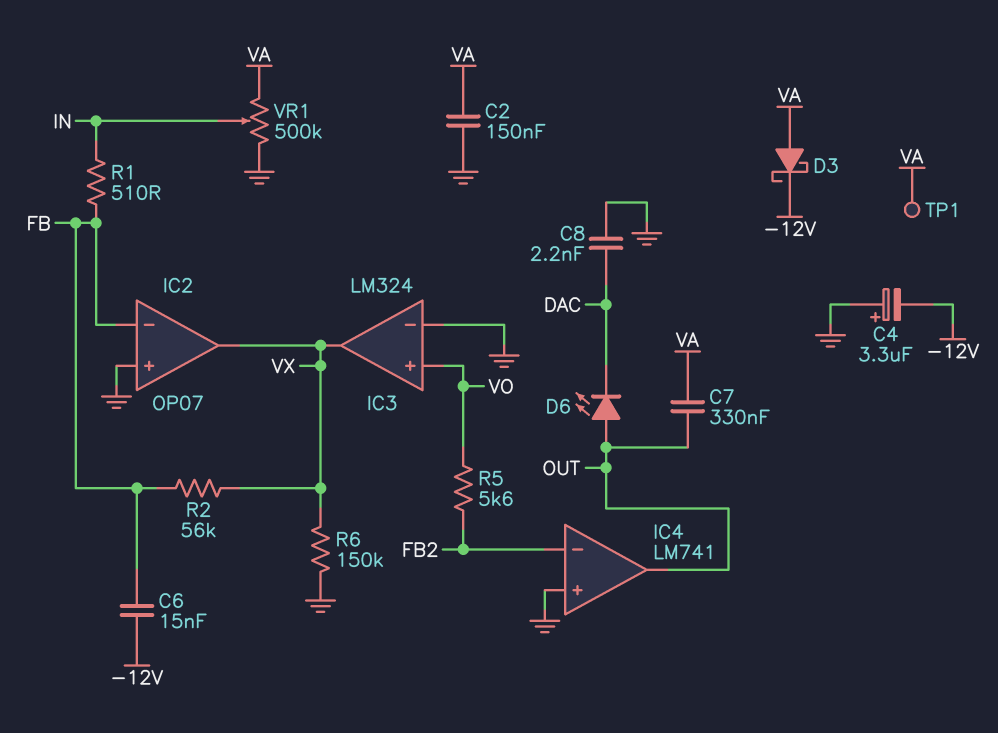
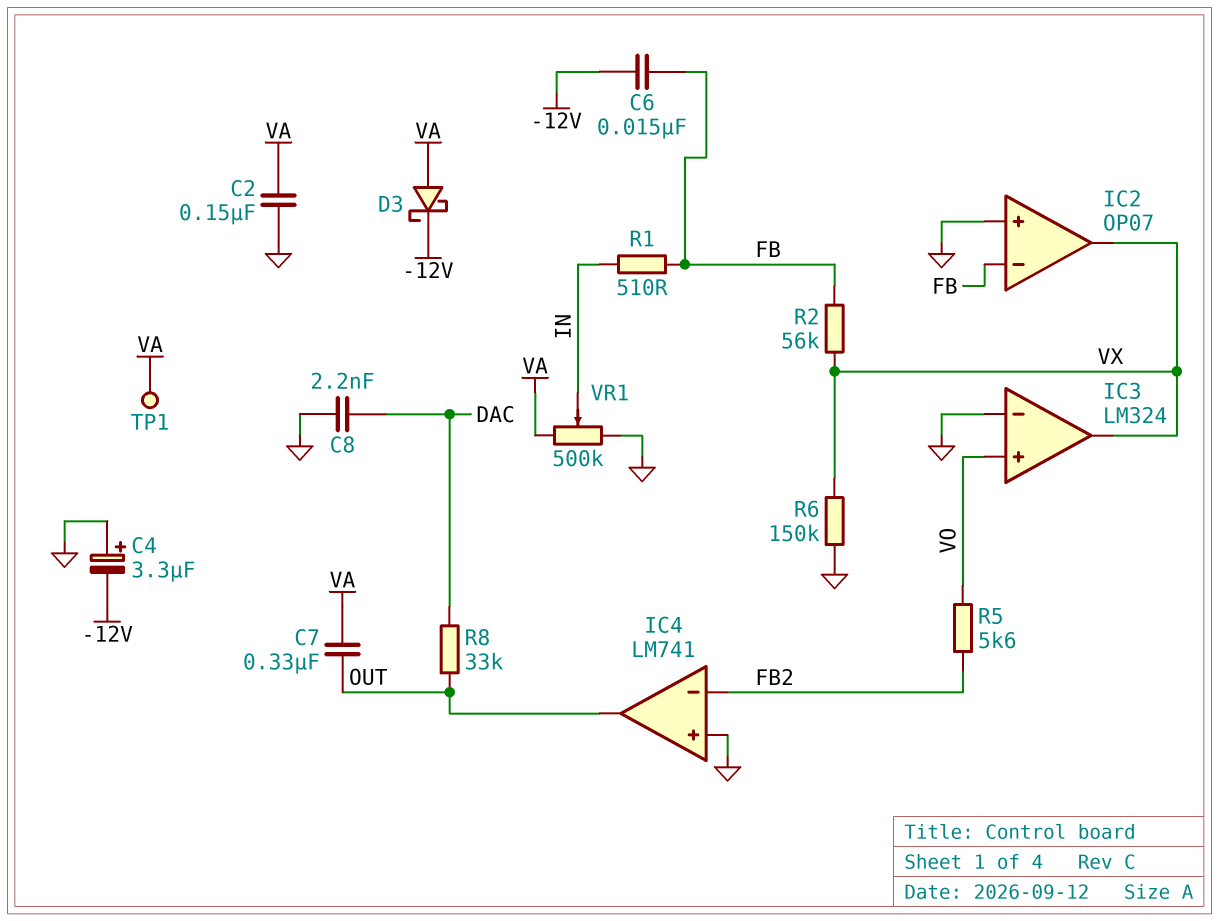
D6: LED (A OUT, K DAC) -> none
R8: none -> 33k (DAC, OUT)

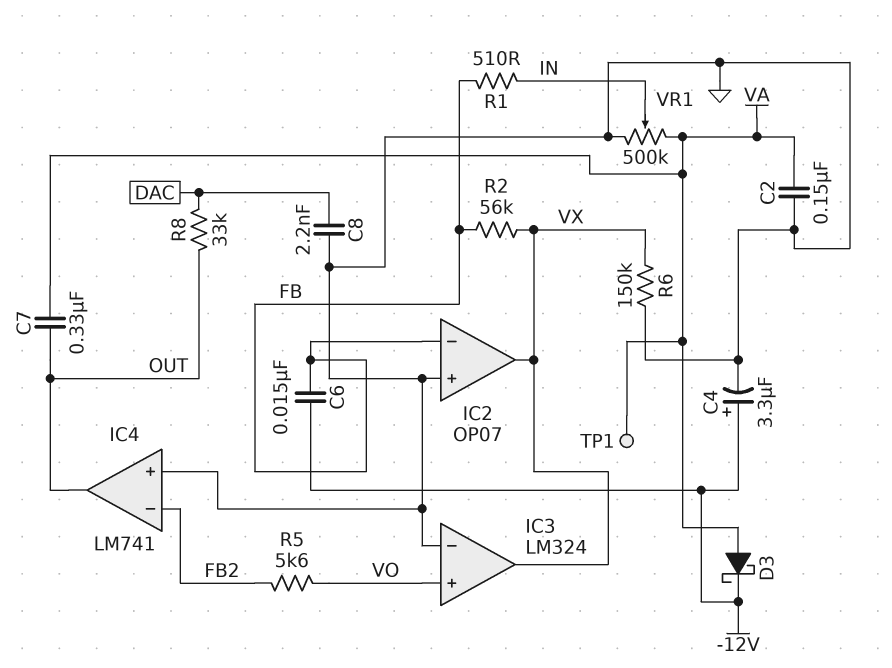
C4: 3.3uF (plus GND, minus -12V) -> 3.3uF (plus -12V, minus GND)

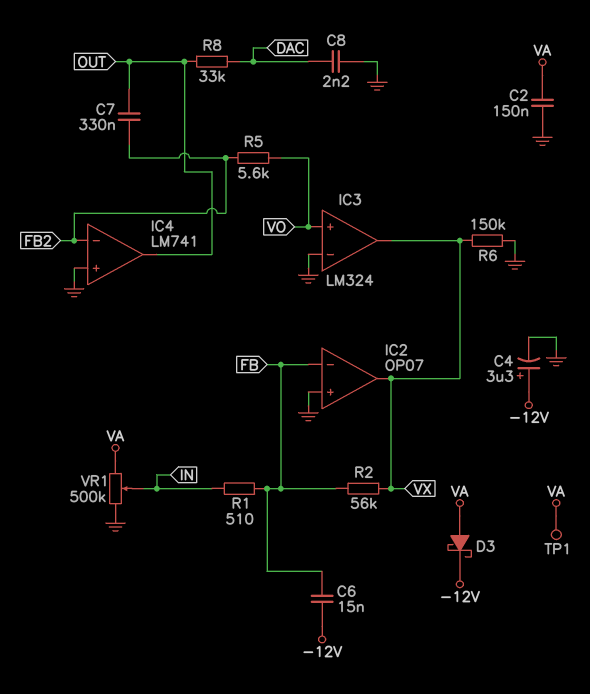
C7: 330nF (OUT, VA) -> 330nF (FB2, OUT)

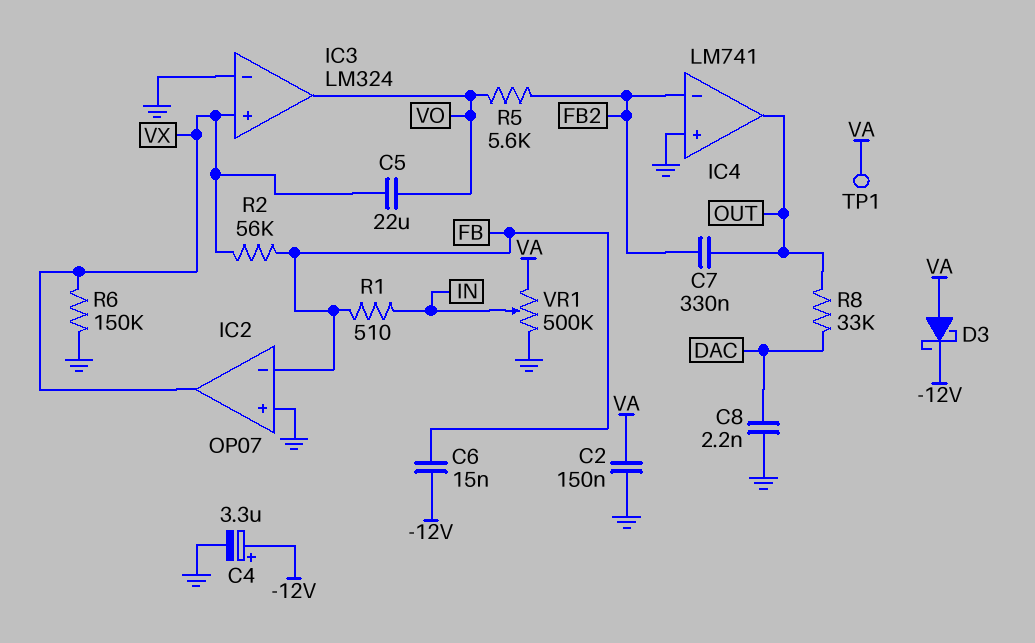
C5: none -> 22uF (VO, VX)
IC3 pin in+: VO -> VX
IC3 pin out: VX -> VO

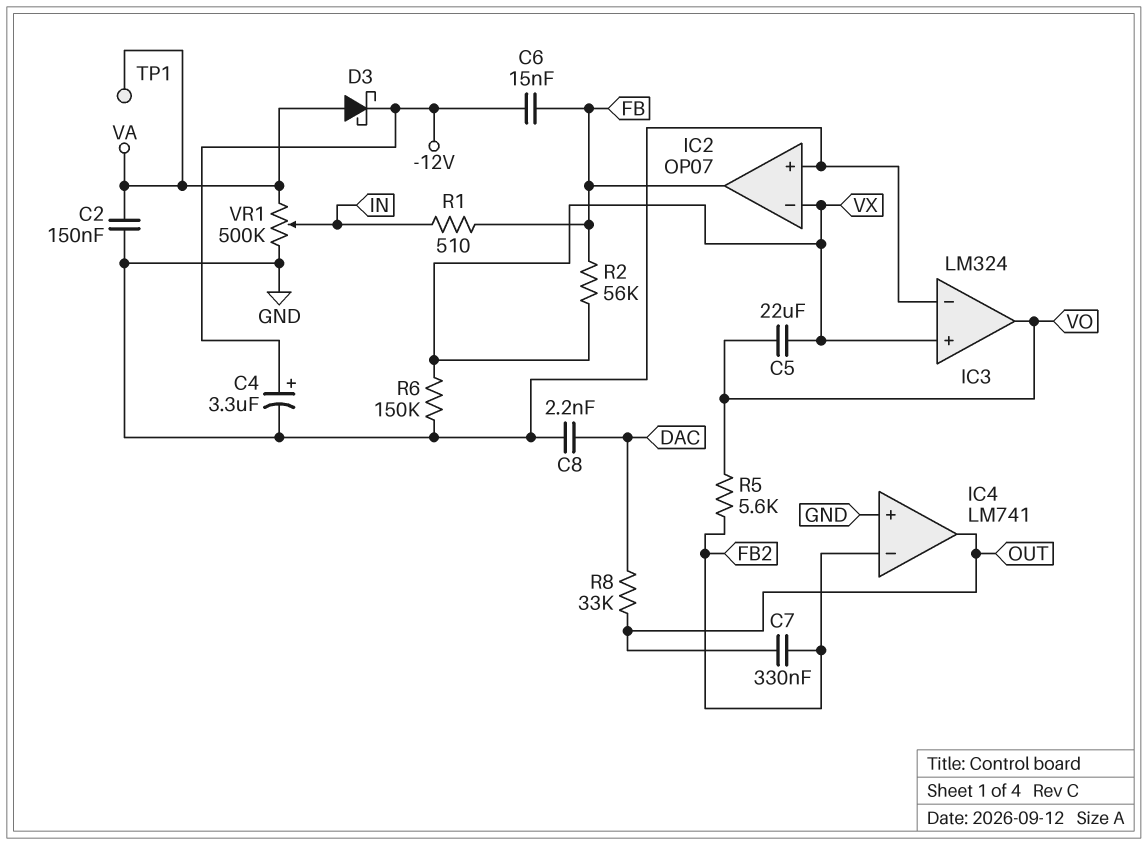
IC2 pin in-: FB -> VX
IC2 pin out: VX -> FB

